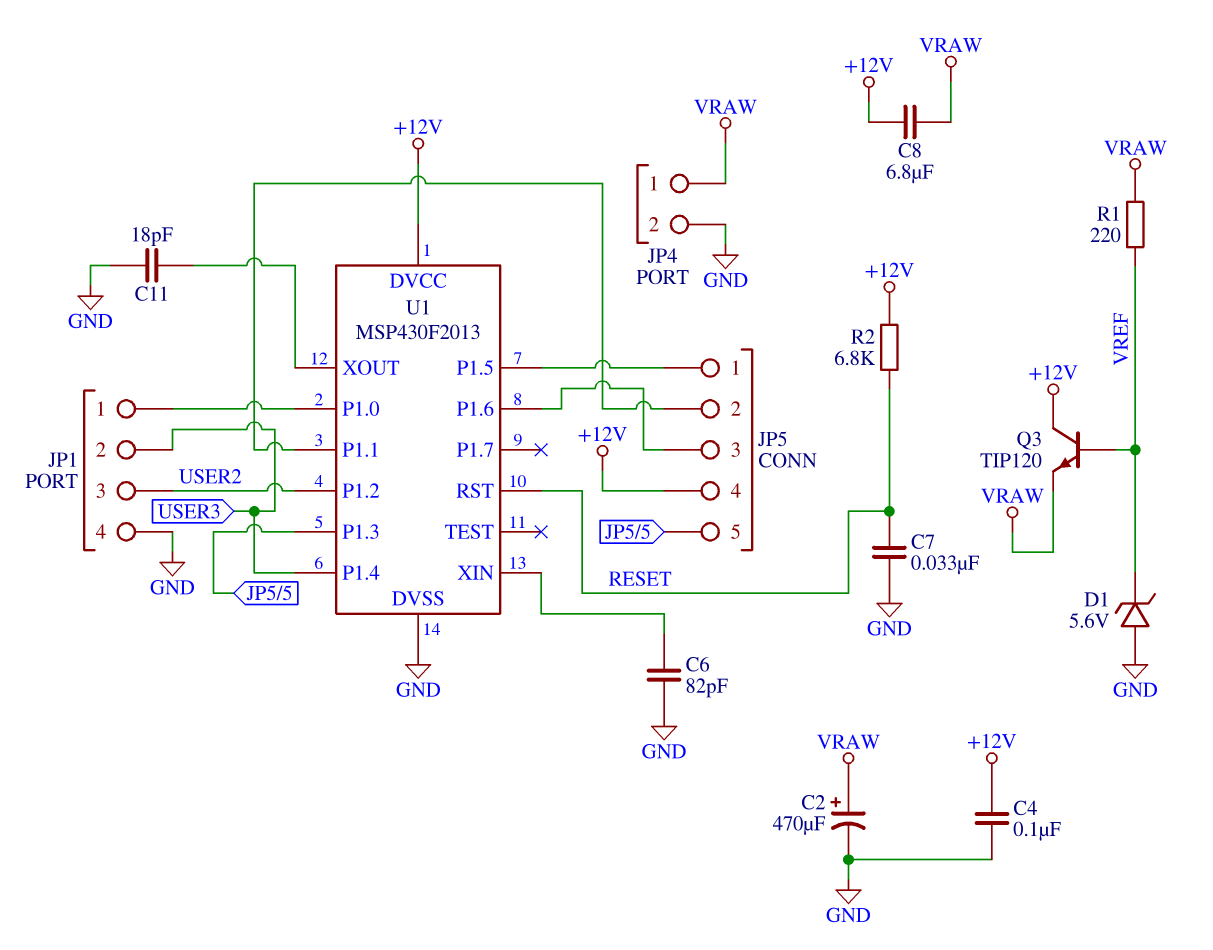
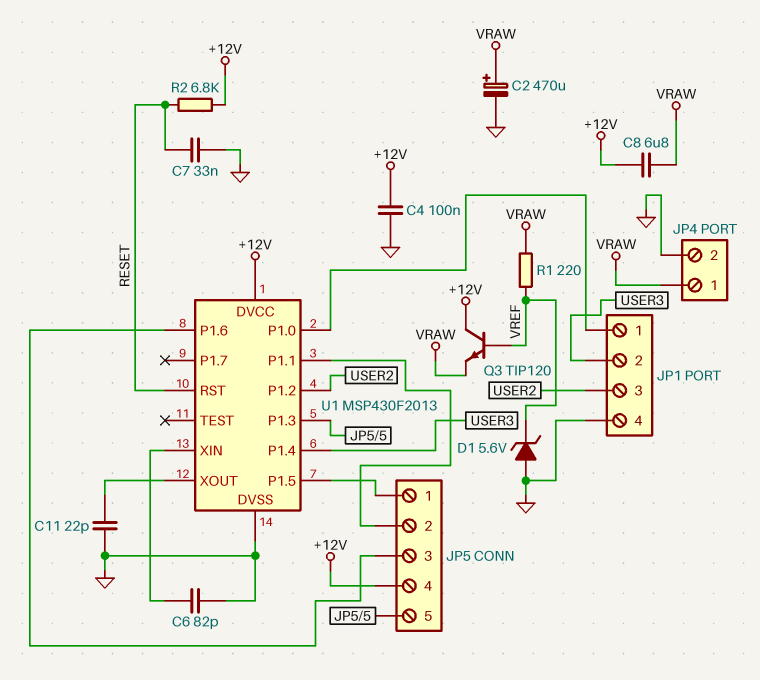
C11: 18pF (GND, U1/XOUT) -> 22pF (GND, U1/XOUT)

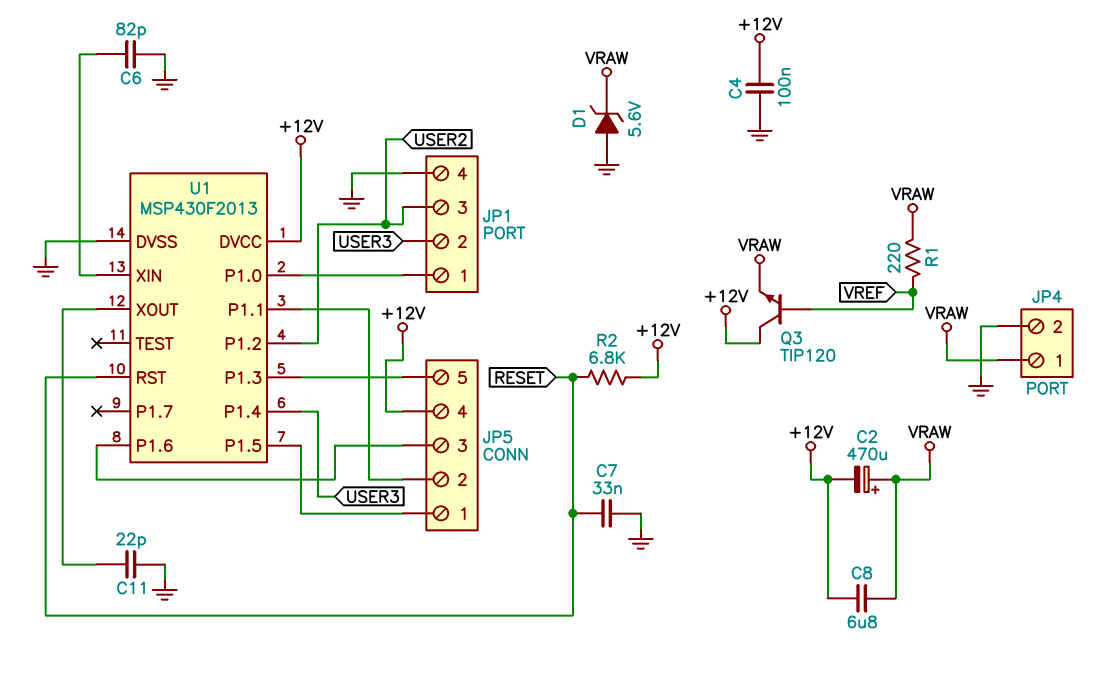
C2: 470uF (plus VRAW, minus GND) -> 470uF (plus VRAW, minus +12V)
D1: zener 5.6V (A GND, K VREF) -> zener 5.6V (A GND, K VRAW)

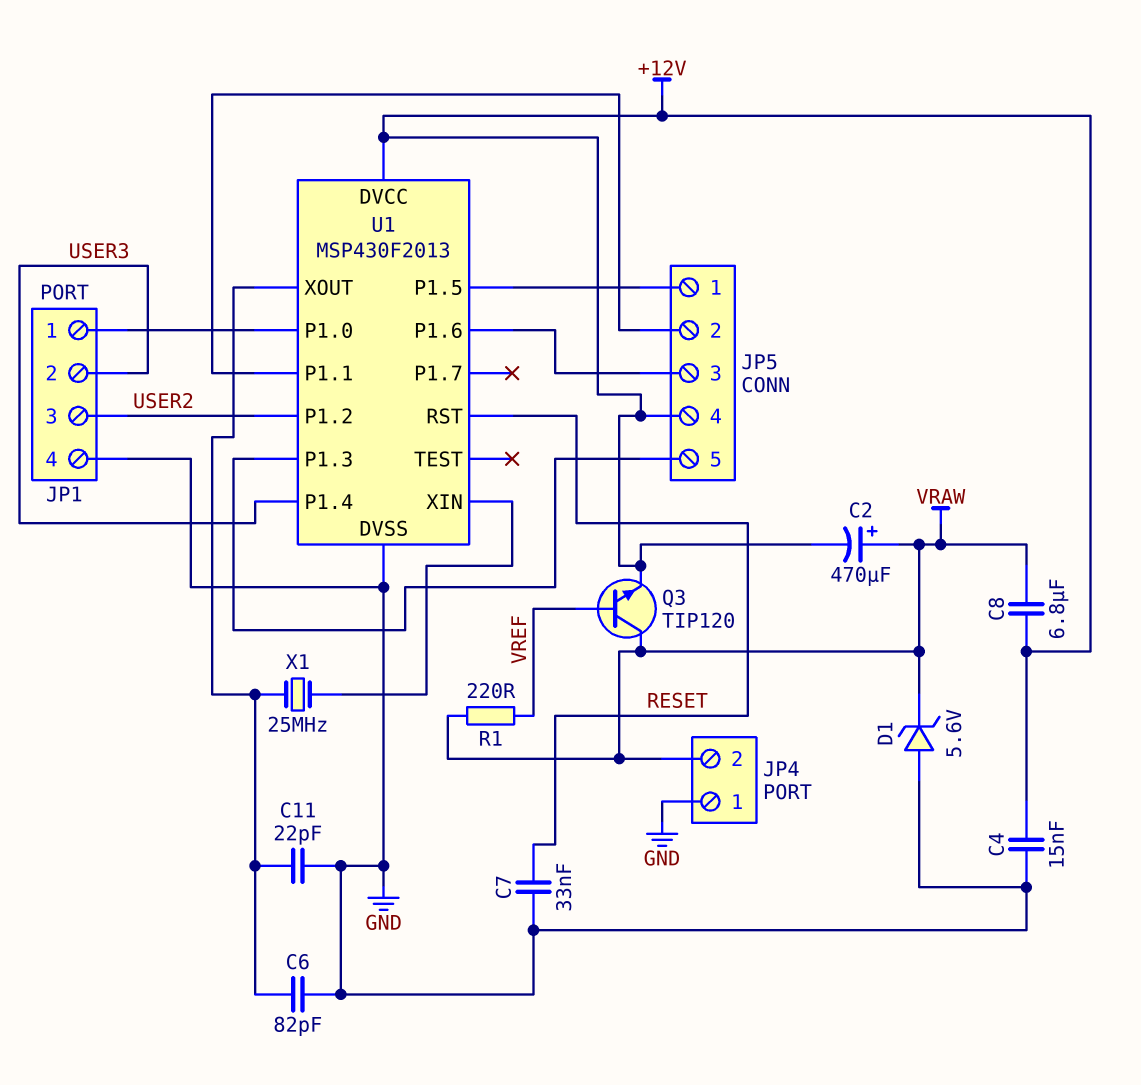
C4: 100nF (+12V, GND) -> 15nF (+12V, GND)
C6: 82pF (GND, U1/XIN) -> 82pF (GND, U1/XOUT)
JP4 pin 1: VRAW -> GND
JP4 pin 2: GND -> VRAW
Q3: NPN TIP120 (B VREF, C +12V, E VRAW) -> NPN TIP120 (B VREF, C VRAW, E +12V)
R2: 6.8k (+12V, RESET) -> none
X1: none -> 25MHz (U1/XIN, U1/XOUT)

